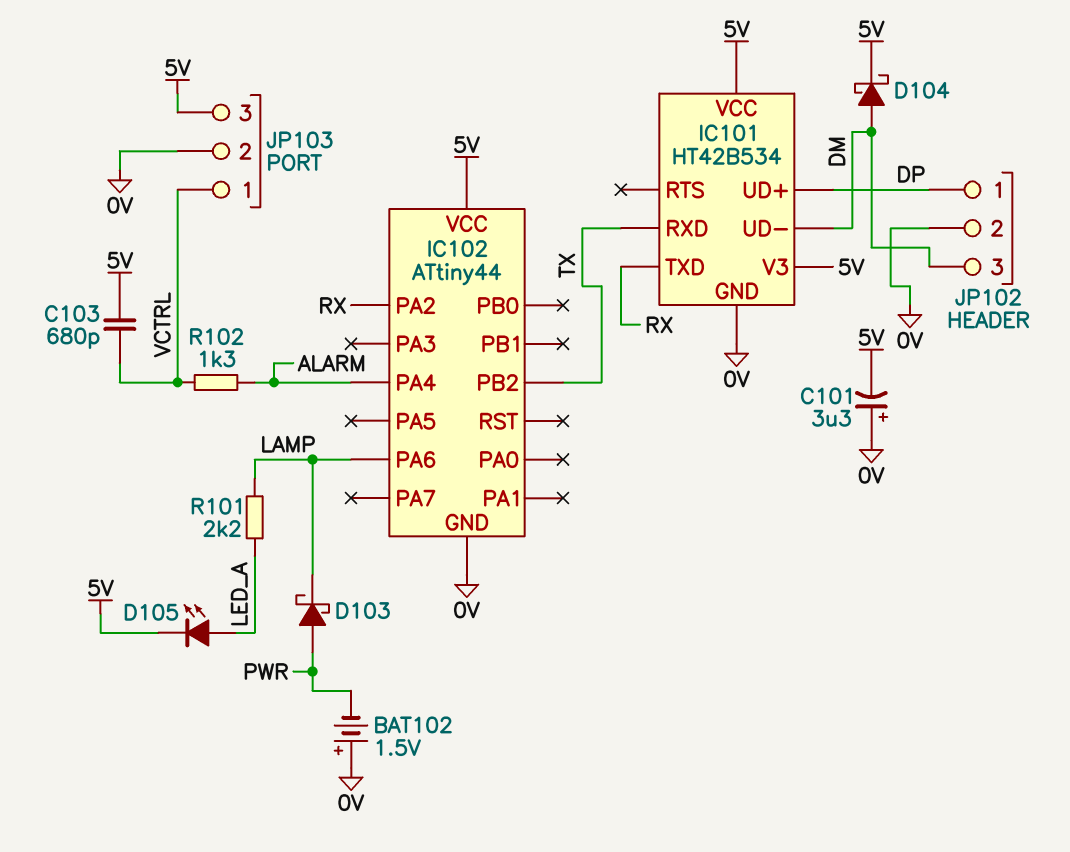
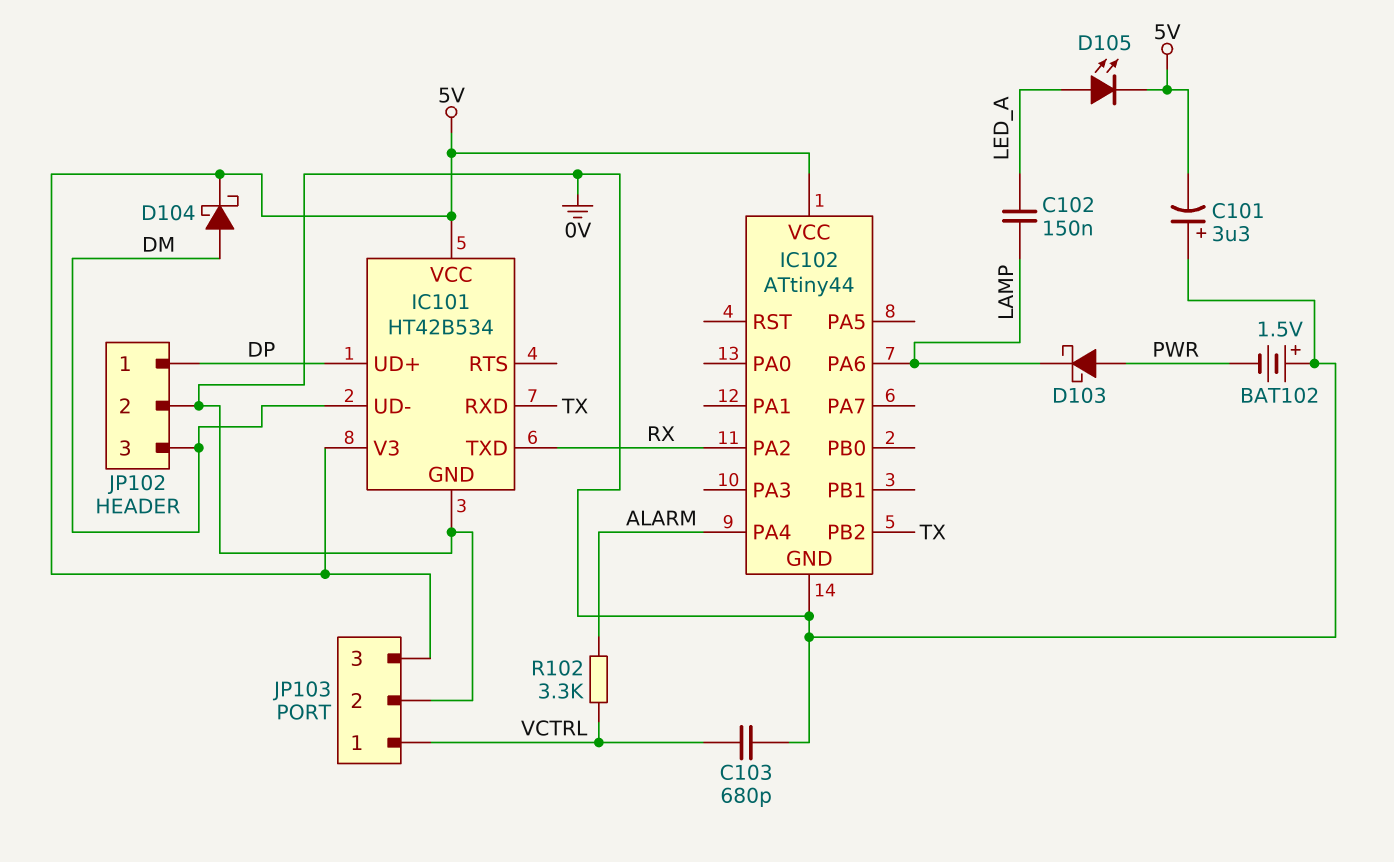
C102: none -> 150nF (LAMP, LED_A)
C103: 680pF (5V, VCTRL) -> 680pF (0V, VCTRL)
R101: 2.2k (LAMP, LED_A) -> none
R102: 1.3k (ALARM, VCTRL) -> 3.3k (ALARM, VCTRL)

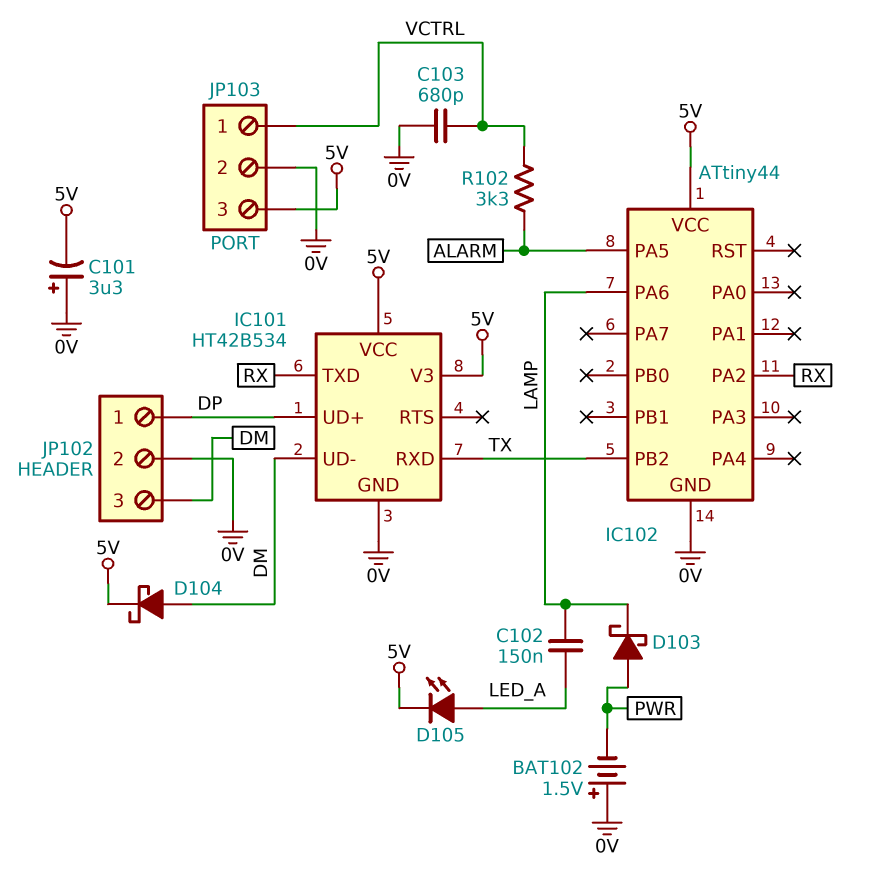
IC102 pin PA4: ALARM -> none
IC102 pin PA5: none -> ALARM

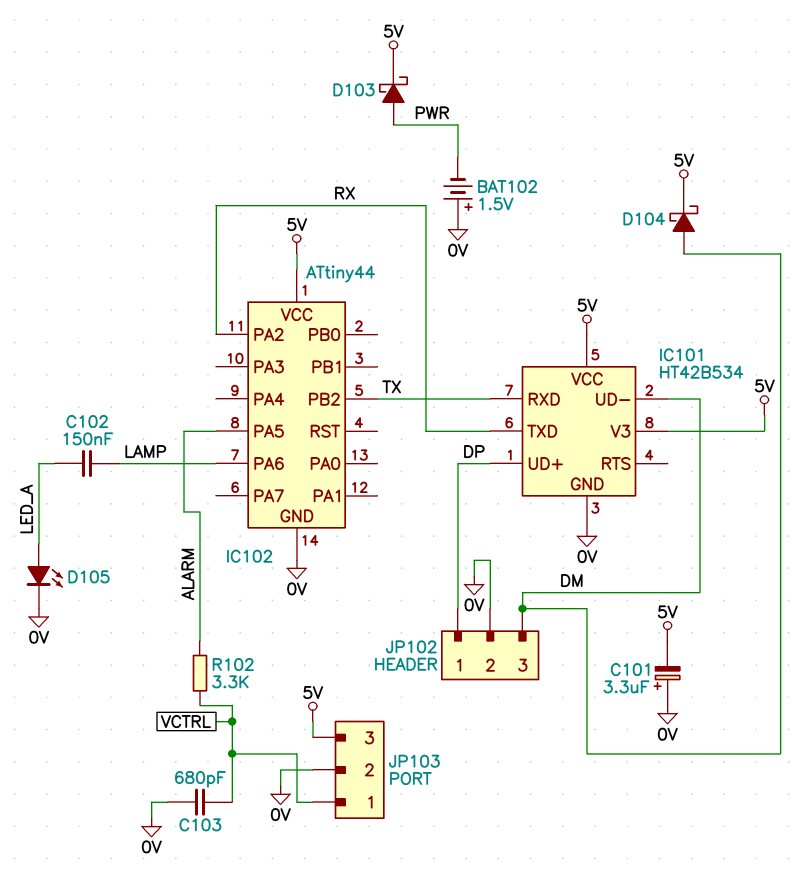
D103: schottky (A PWR, K LAMP) -> schottky (A PWR, K 5V)
D105: LED (A LED_A, K 5V) -> LED (A LED_A, K 0V)

